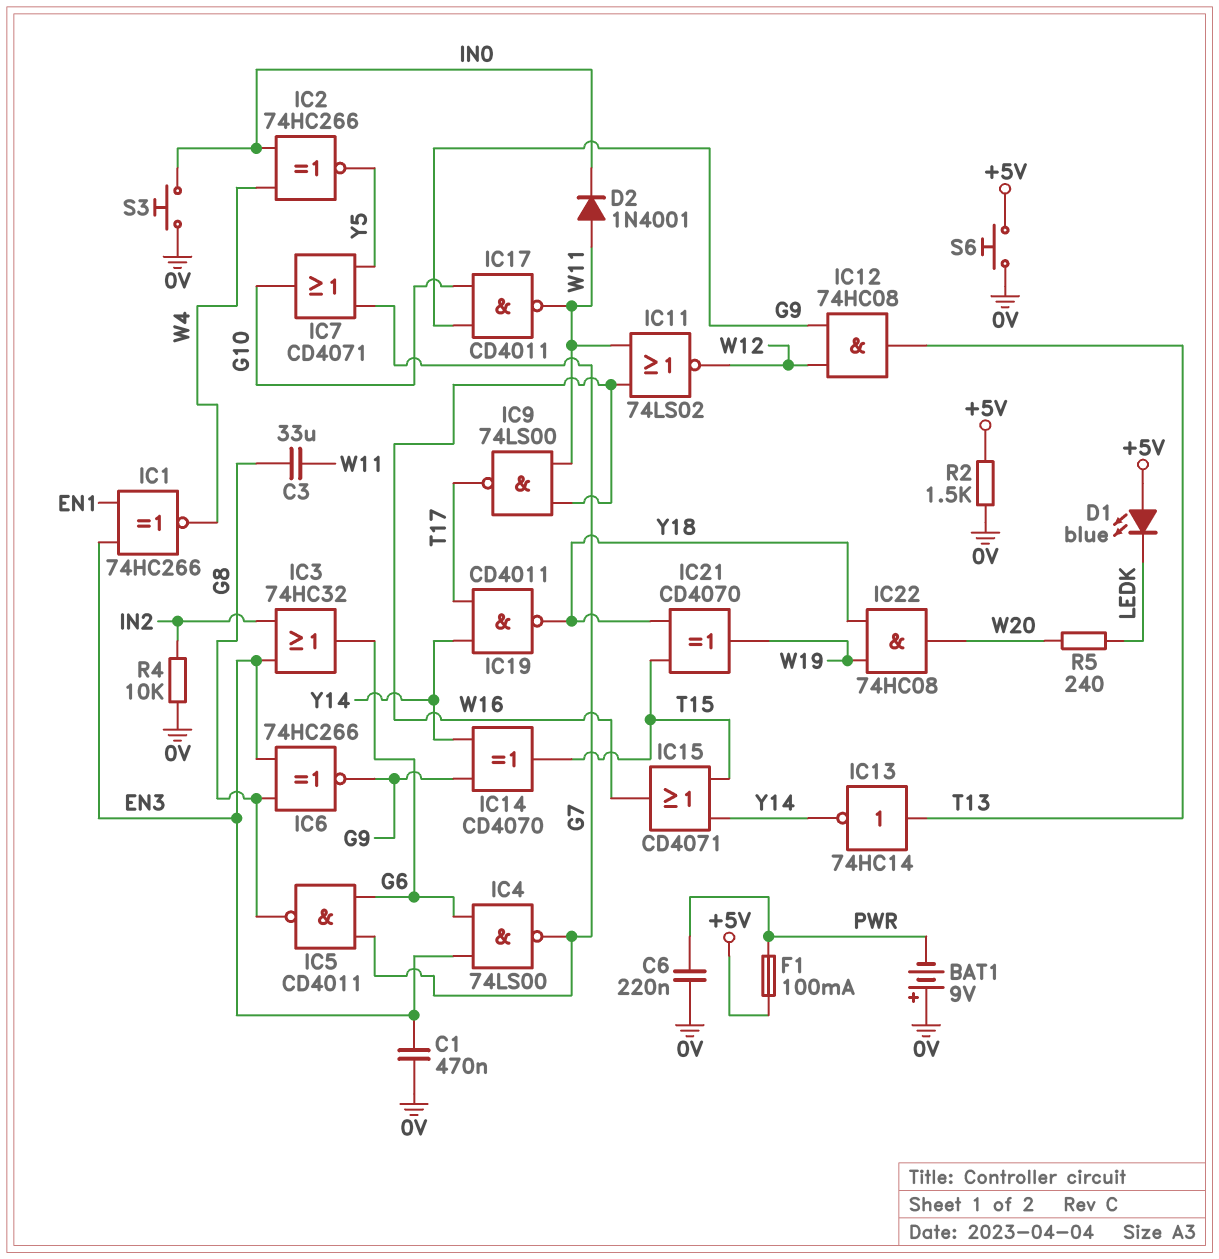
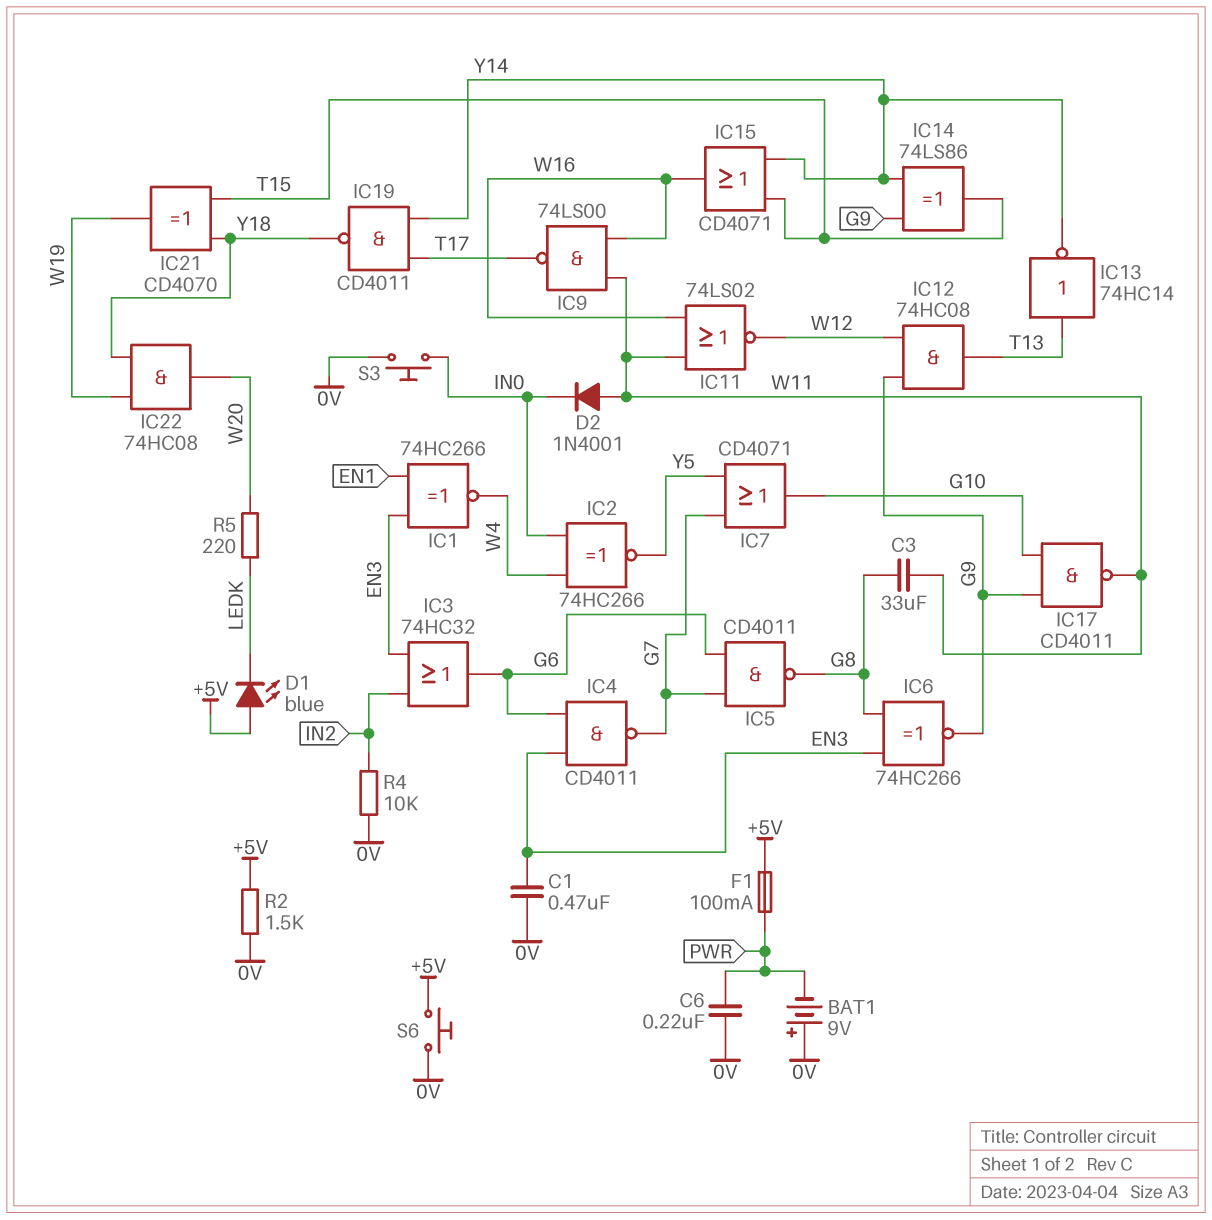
IC4: NAND 74LS00 (in EN3, in G6, out G7) -> NAND CD4011 (in EN3, in G6, out G7)
IC14: XOR CD4070 (in G9, in Y14, out T15) -> XOR 74LS86 (in G9, in Y14, out T15)
R5: 240 (LEDK, W20) -> 220 (LEDK, W20)

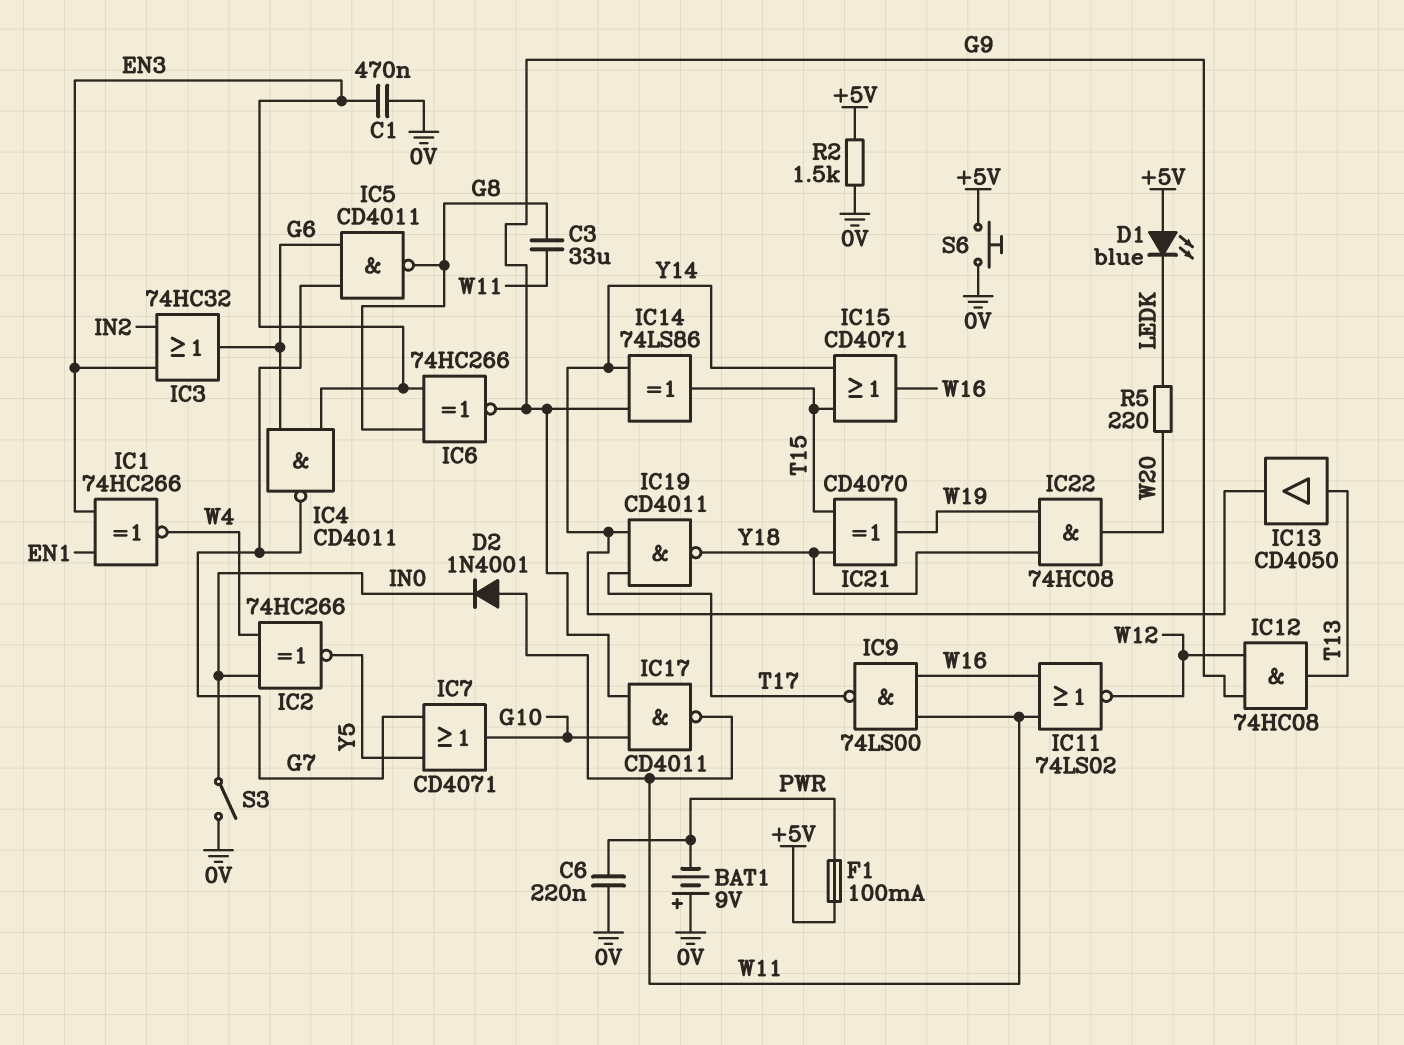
IC13: NOT 74HC14 (in T13, out Y14) -> buffer CD4050 (in T13, out Y14)
R4: 10k (0V, IN2) -> none
S3: button (0V, IN0) -> switch (0V, IN0)

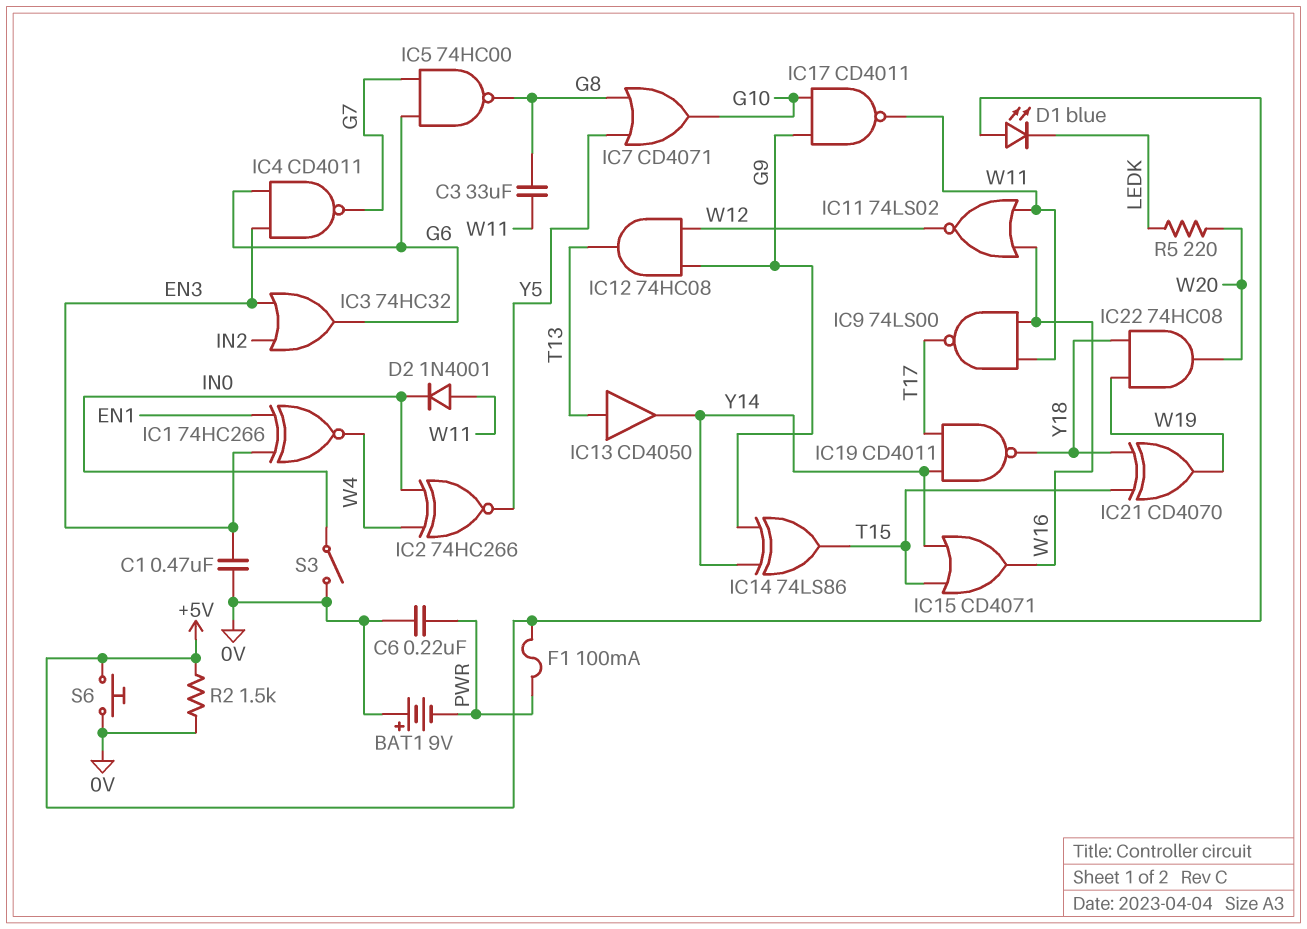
IC5: NAND CD4011 (in G6, in G7, out G8) -> NAND 74HC00 (in G6, in G7, out G8)
IC6: XNOR 74HC266 (in EN3, in G8, out G9) -> none
IC7: OR CD4071 (in G7, in Y5, out G10) -> OR CD4071 (in G8, in Y5, out G10)

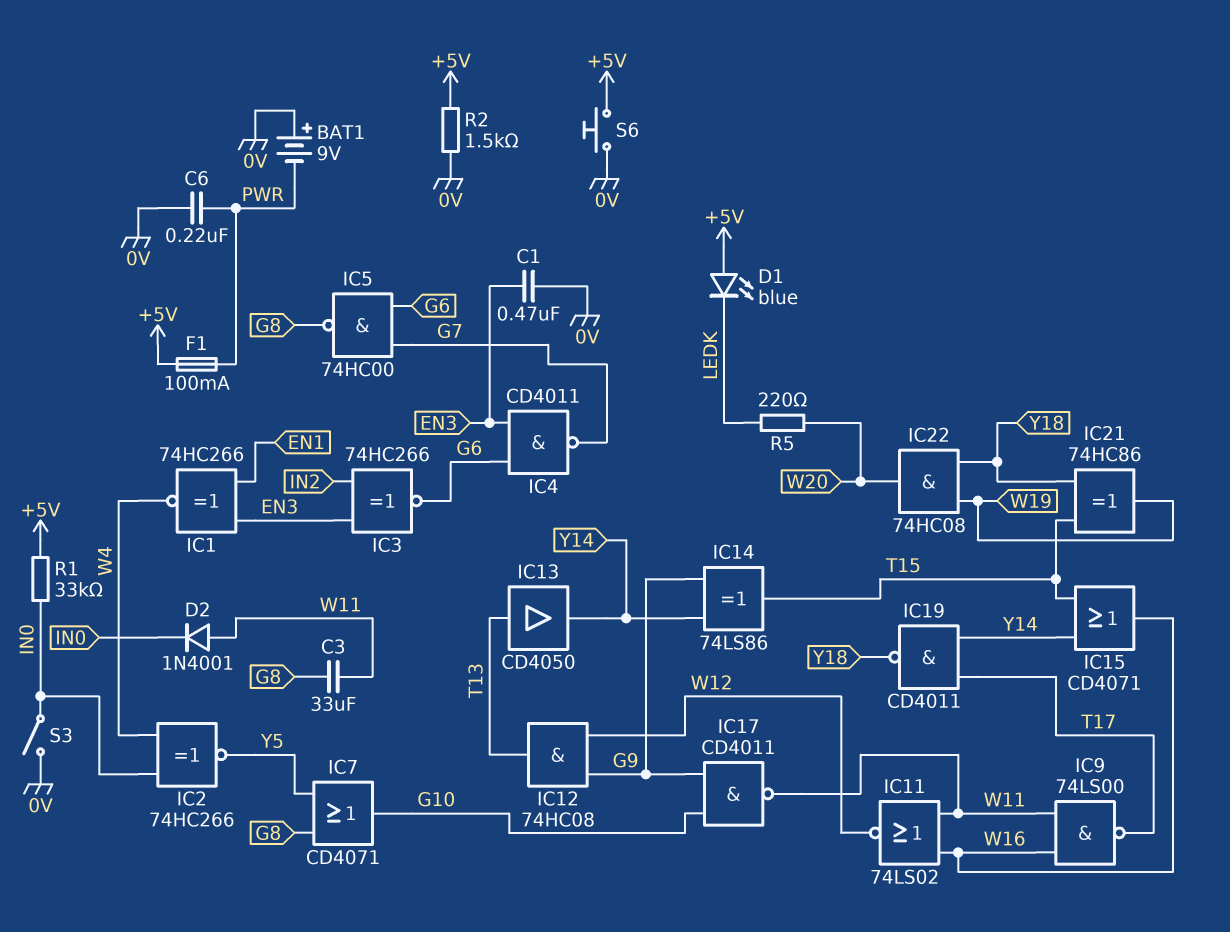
IC3: OR 74HC32 (in EN3, in IN2, out G6) -> XNOR 74HC266 (in EN3, in IN2, out G6)
IC21: XOR CD4070 (in T15, in Y18, out W19) -> XOR 74HC86 (in T15, in Y18, out W19)
R1: none -> 33k (+5V, IN0)

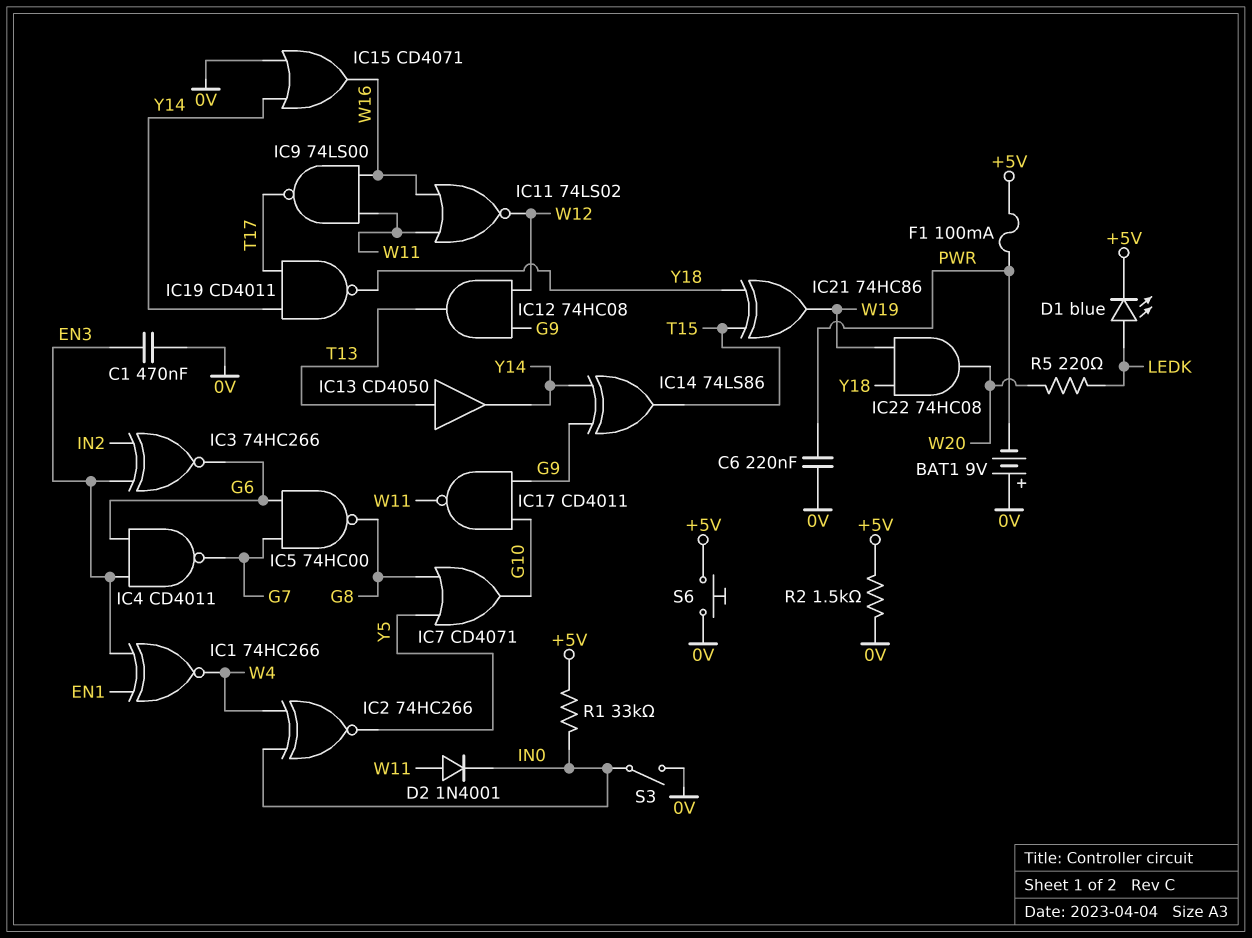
C3: 33uF (G8, W11) -> none
D1: LED blue (A +5V, K LEDK) -> LED blue (A LEDK, K +5V)
IC15: OR CD4071 (in T15, in Y14, out W16) -> OR CD4071 (in 0V, in Y14, out W16)

